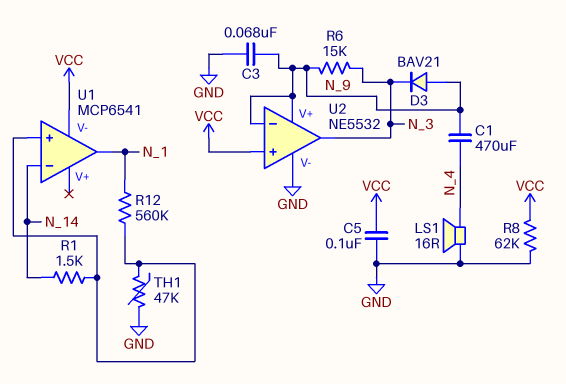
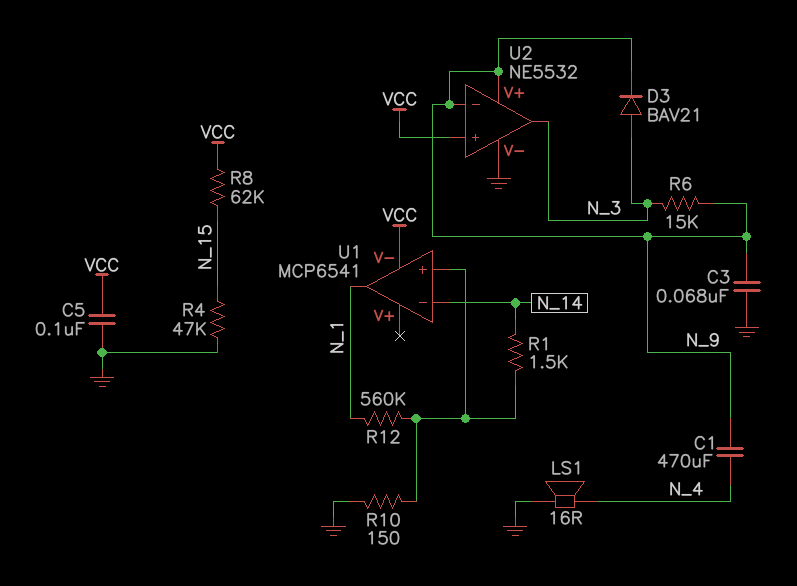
D3: diode BAV21 (A N_9, K N_3) -> diode BAV21 (A N_3, K N_9)
R4: none -> 47k (GND, N_15)
R8: 62k (GND, VCC) -> 62k (N_15, VCC)
R10: none -> 150 (GND, U1/in+)
TH1: 47k (GND, U1/in+) -> none

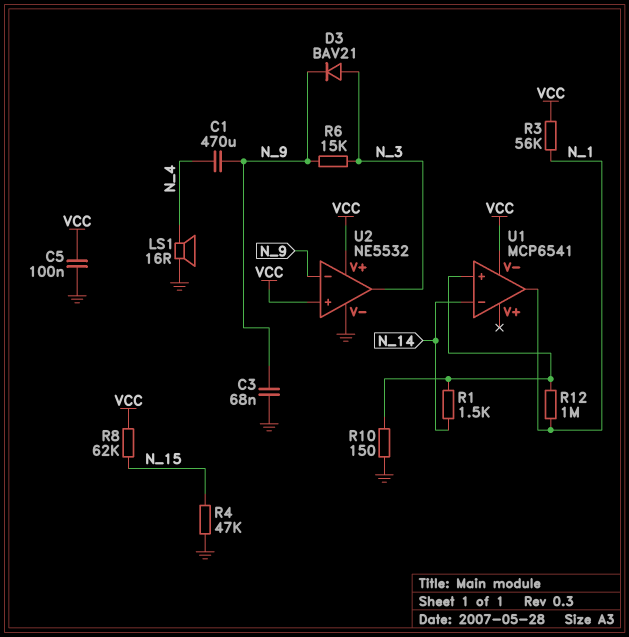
R3: none -> 56k (N_1, VCC)
R12: 560k (N_1, U1/in+) -> 1M (N_1, U1/in+)
U2 pin V+: N_9 -> VCC

